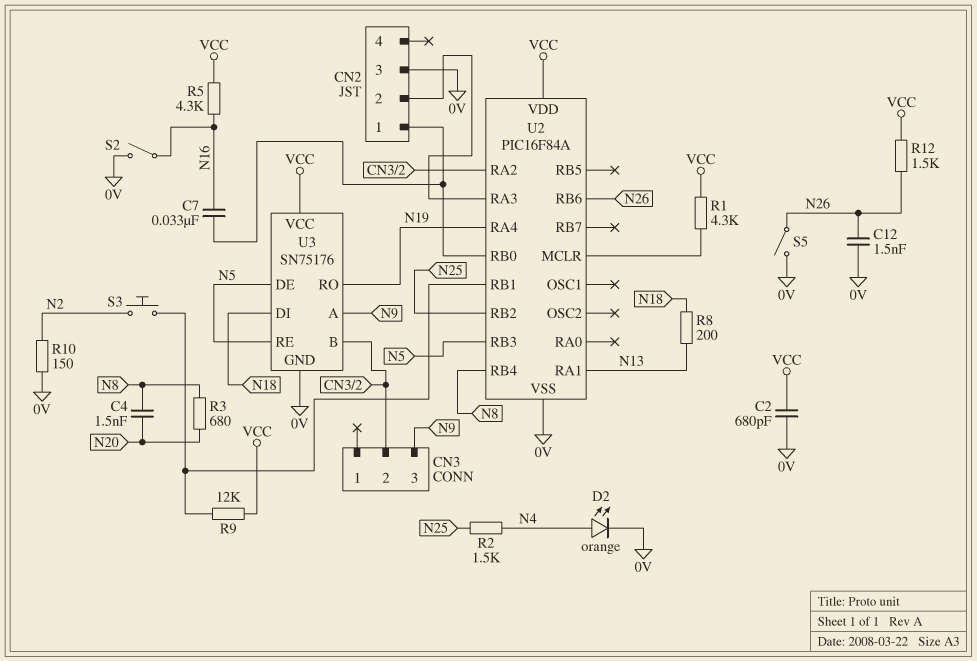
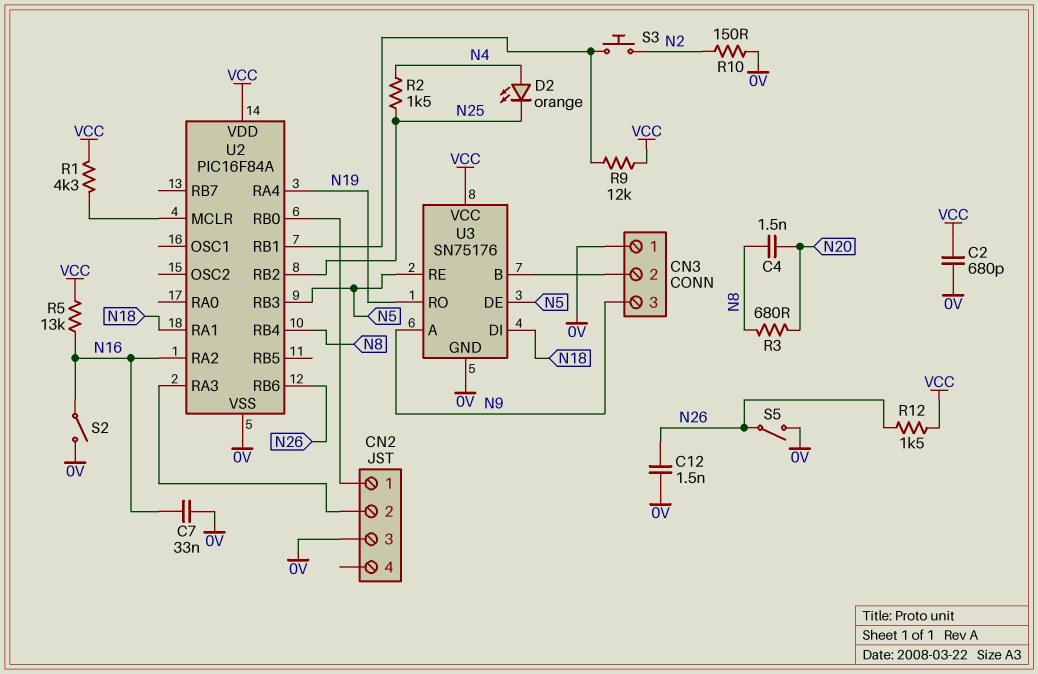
C7: 33nF (CN2/1, N16) -> 33nF (0V, N16)
CN3 pin 1: none -> 0V
D2: LED orange (A N4, K 0V) -> LED orange (A N4, K N25)
R5: 4.3k (N16, VCC) -> 13k (N16, VCC)
R8: 200 (N13, N18) -> none
U2 pin RA1: N13 -> N18
U2 pin RA2: CN3/2 -> N16

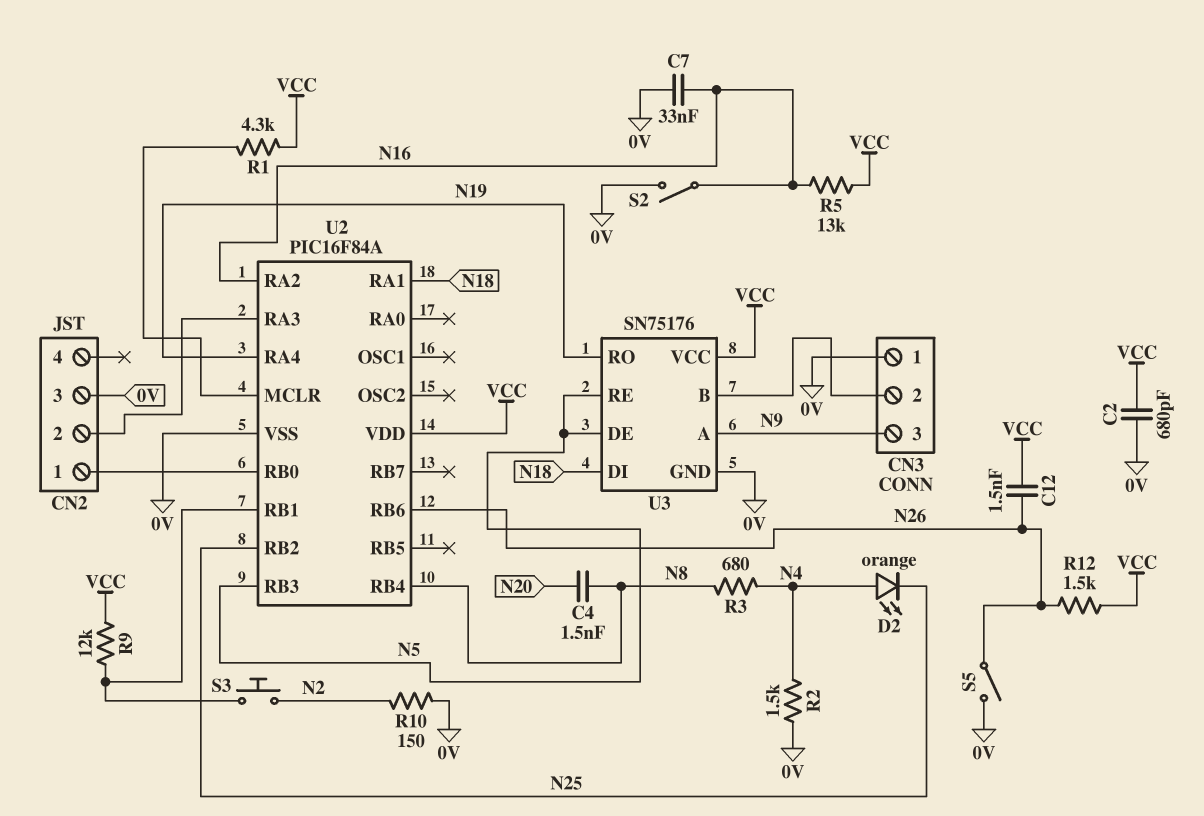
C12: 1.5nF (0V, N26) -> 1.5nF (N26, VCC)
R2: 1.5k (N4, N25) -> 1.5k (0V, N4)
R3: 680 (N8, N20) -> 680 (N4, N8)

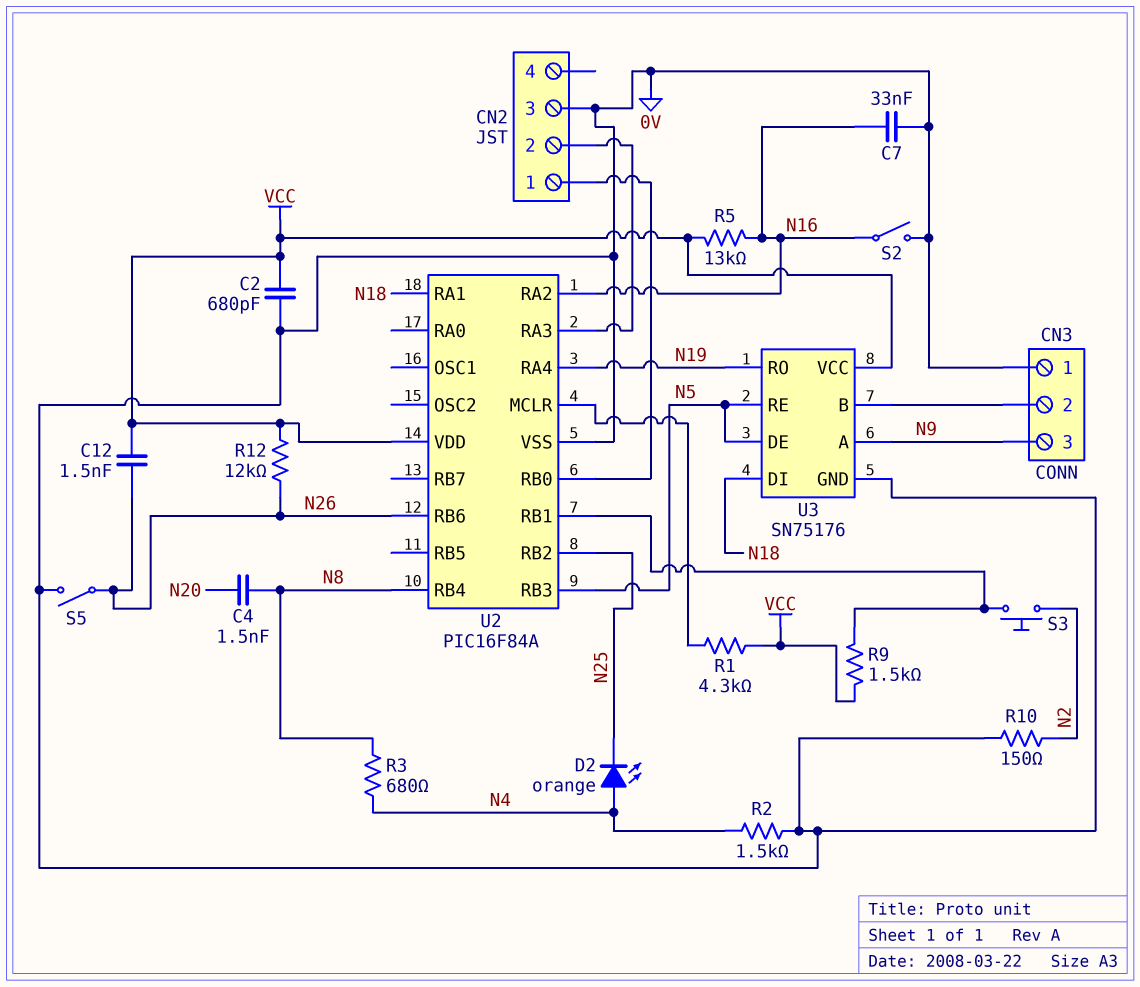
R9: 12k (U2/RB1, VCC) -> 1.5k (U2/RB1, VCC)
R12: 1.5k (N26, VCC) -> 12k (N26, VCC)

